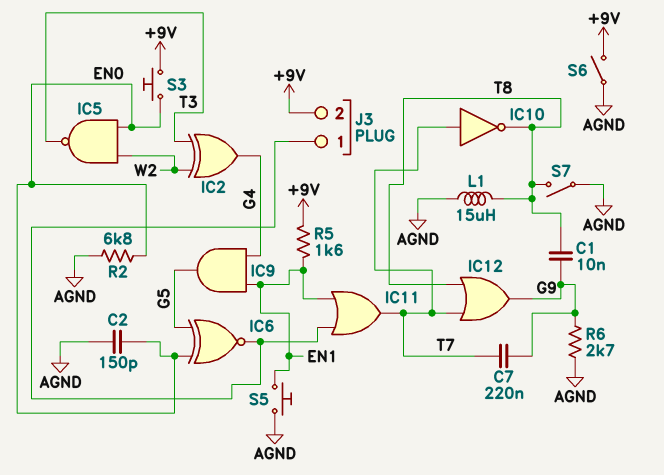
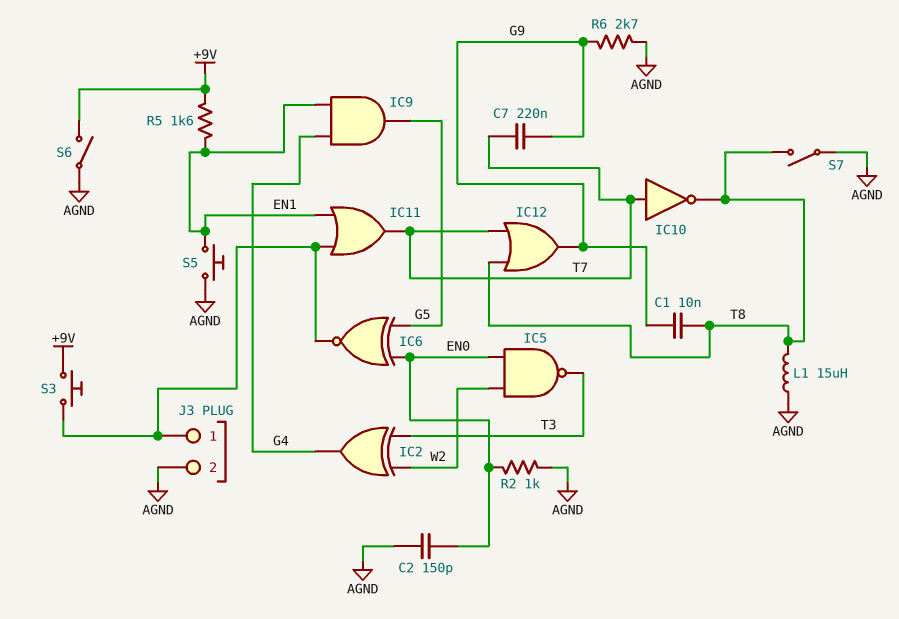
J3 pin 2: +9V -> AGND
R2: 6.8k (AGND, EN0) -> 1k (AGND, EN0)
S3: button (+9V, EN0) -> button (+9V, J3/1)

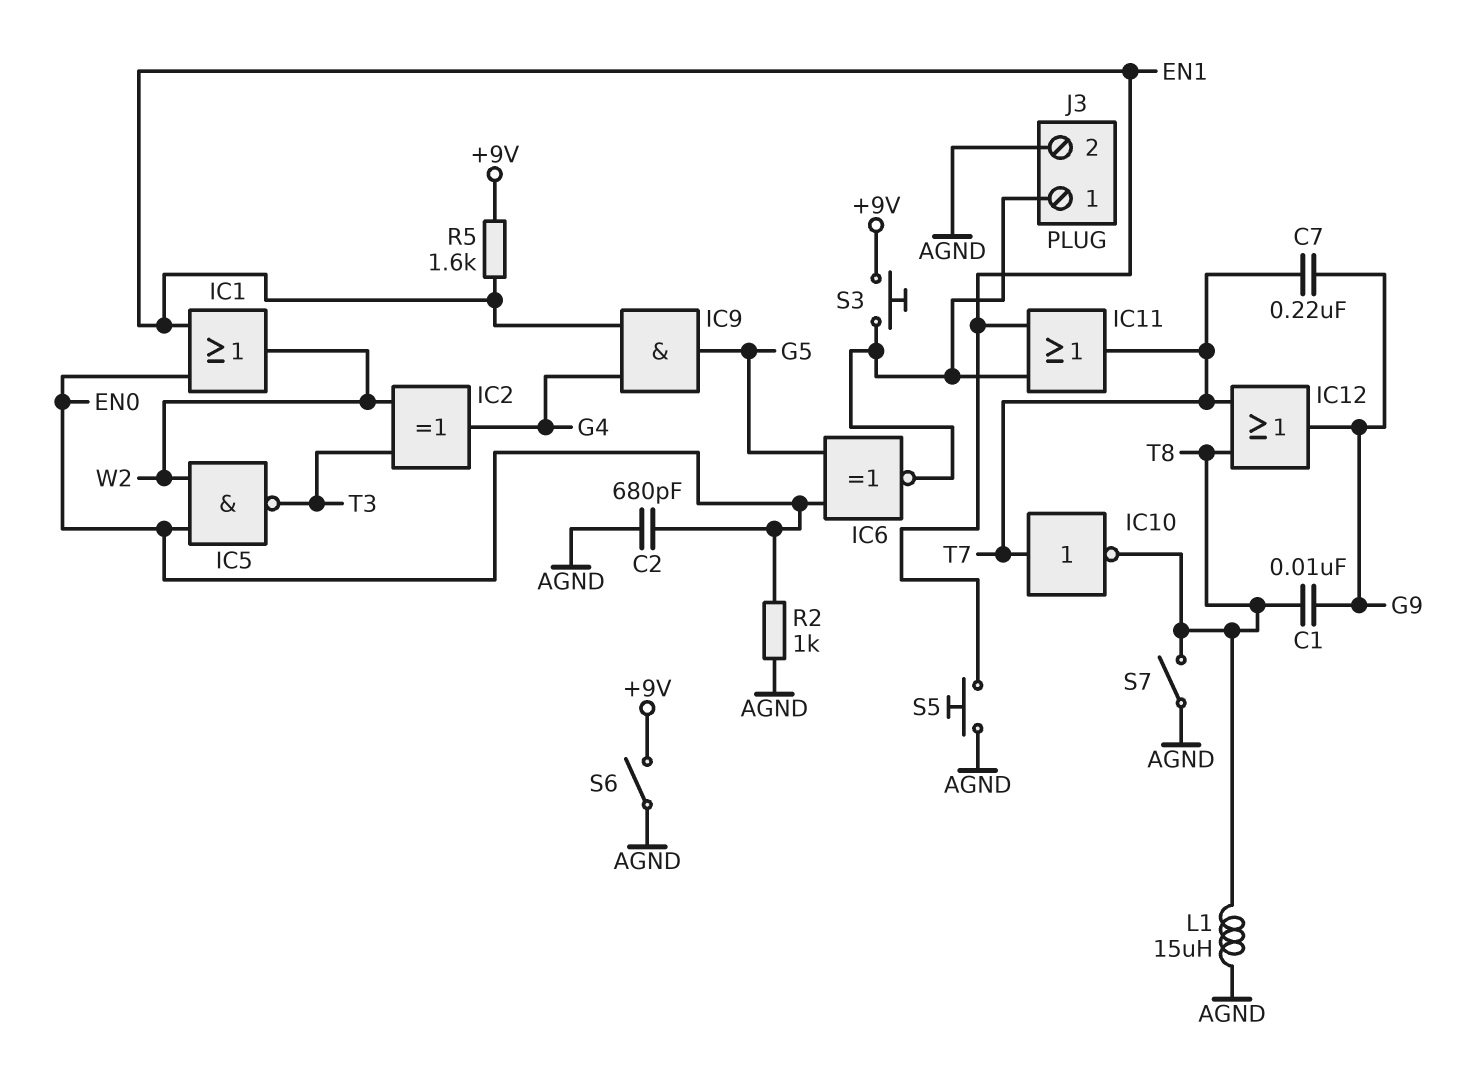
C2: 150pF (AGND, EN0) -> 680pF (AGND, EN0)
IC1: none -> OR (in EN0, in EN1, out W2)
R6: 2.7k (AGND, G9) -> none

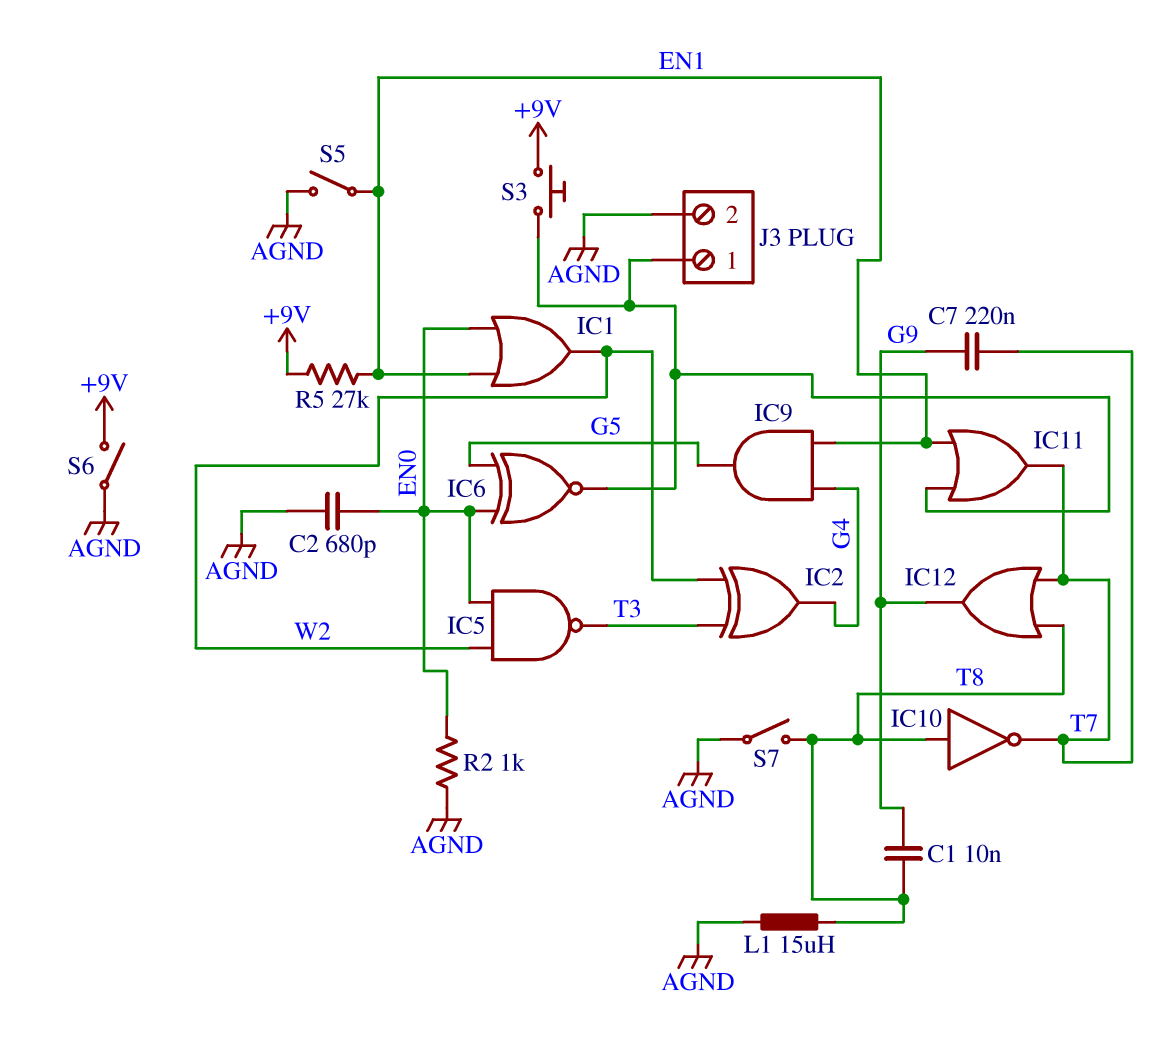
IC10: NOT (in T7, out T8) -> NOT (in T8, out T7)
R5: 1.6k (+9V, EN1) -> 27k (+9V, EN1)
S5: button (AGND, EN1) -> switch (AGND, EN1)

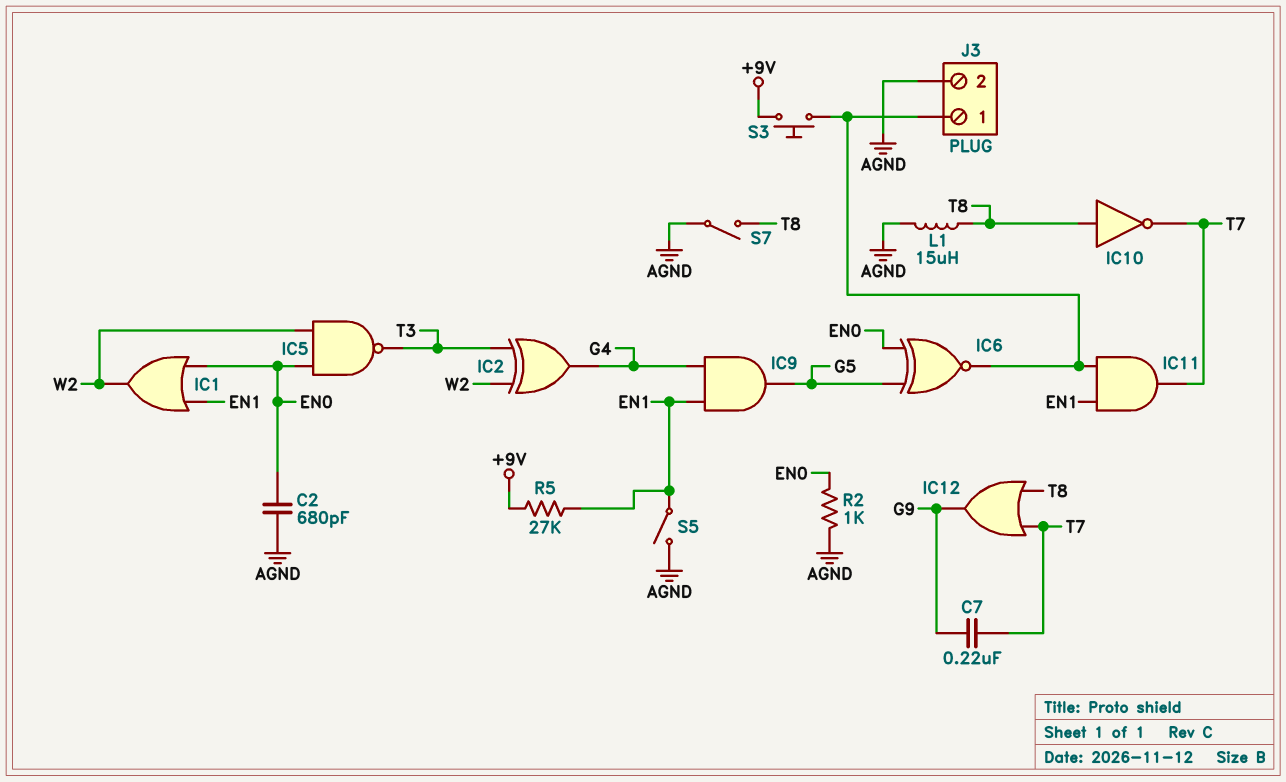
C1: 10nF (G9, T8) -> none
IC11: OR (in EN1, in J3/1, out T7) -> AND (in EN1, in J3/1, out T7)
S6: switch (+9V, AGND) -> none

